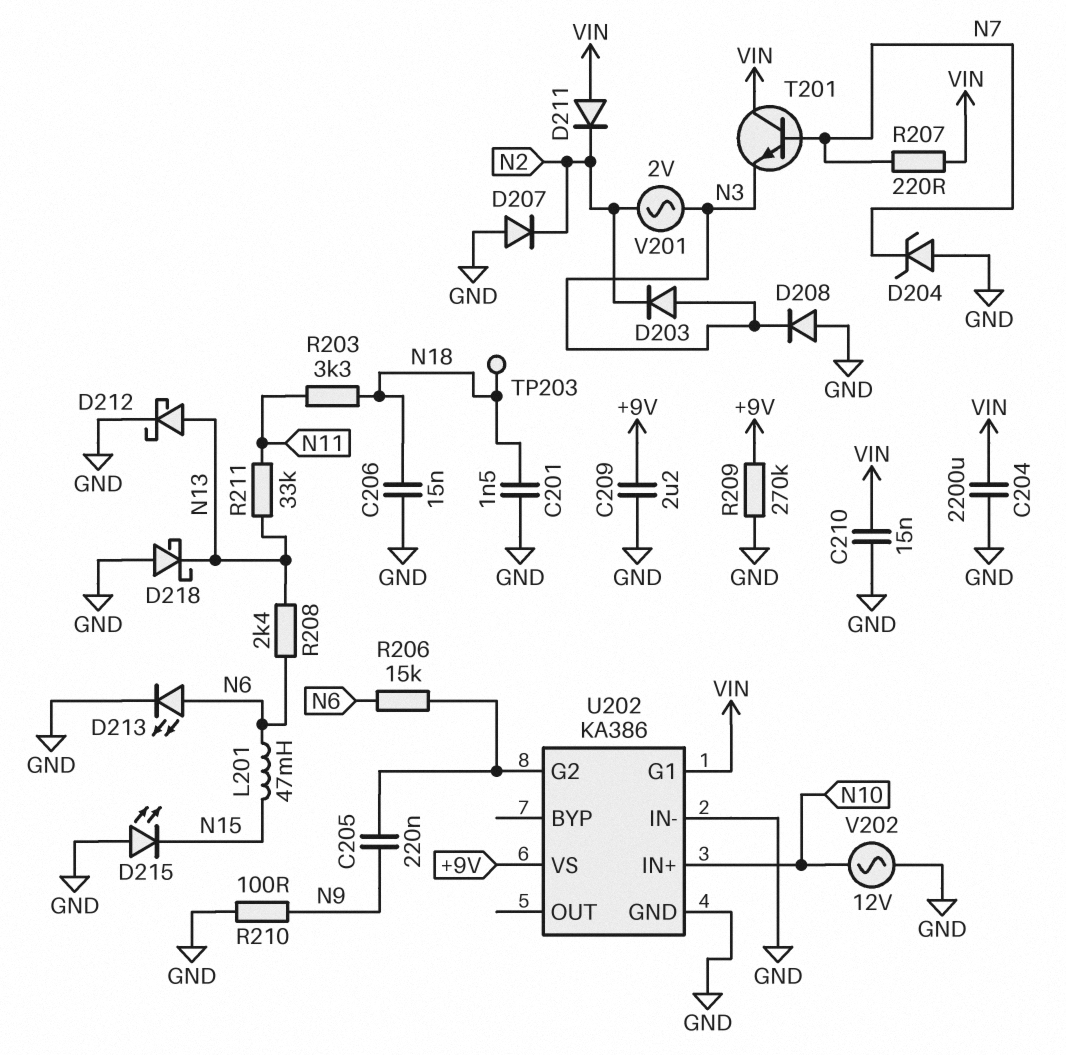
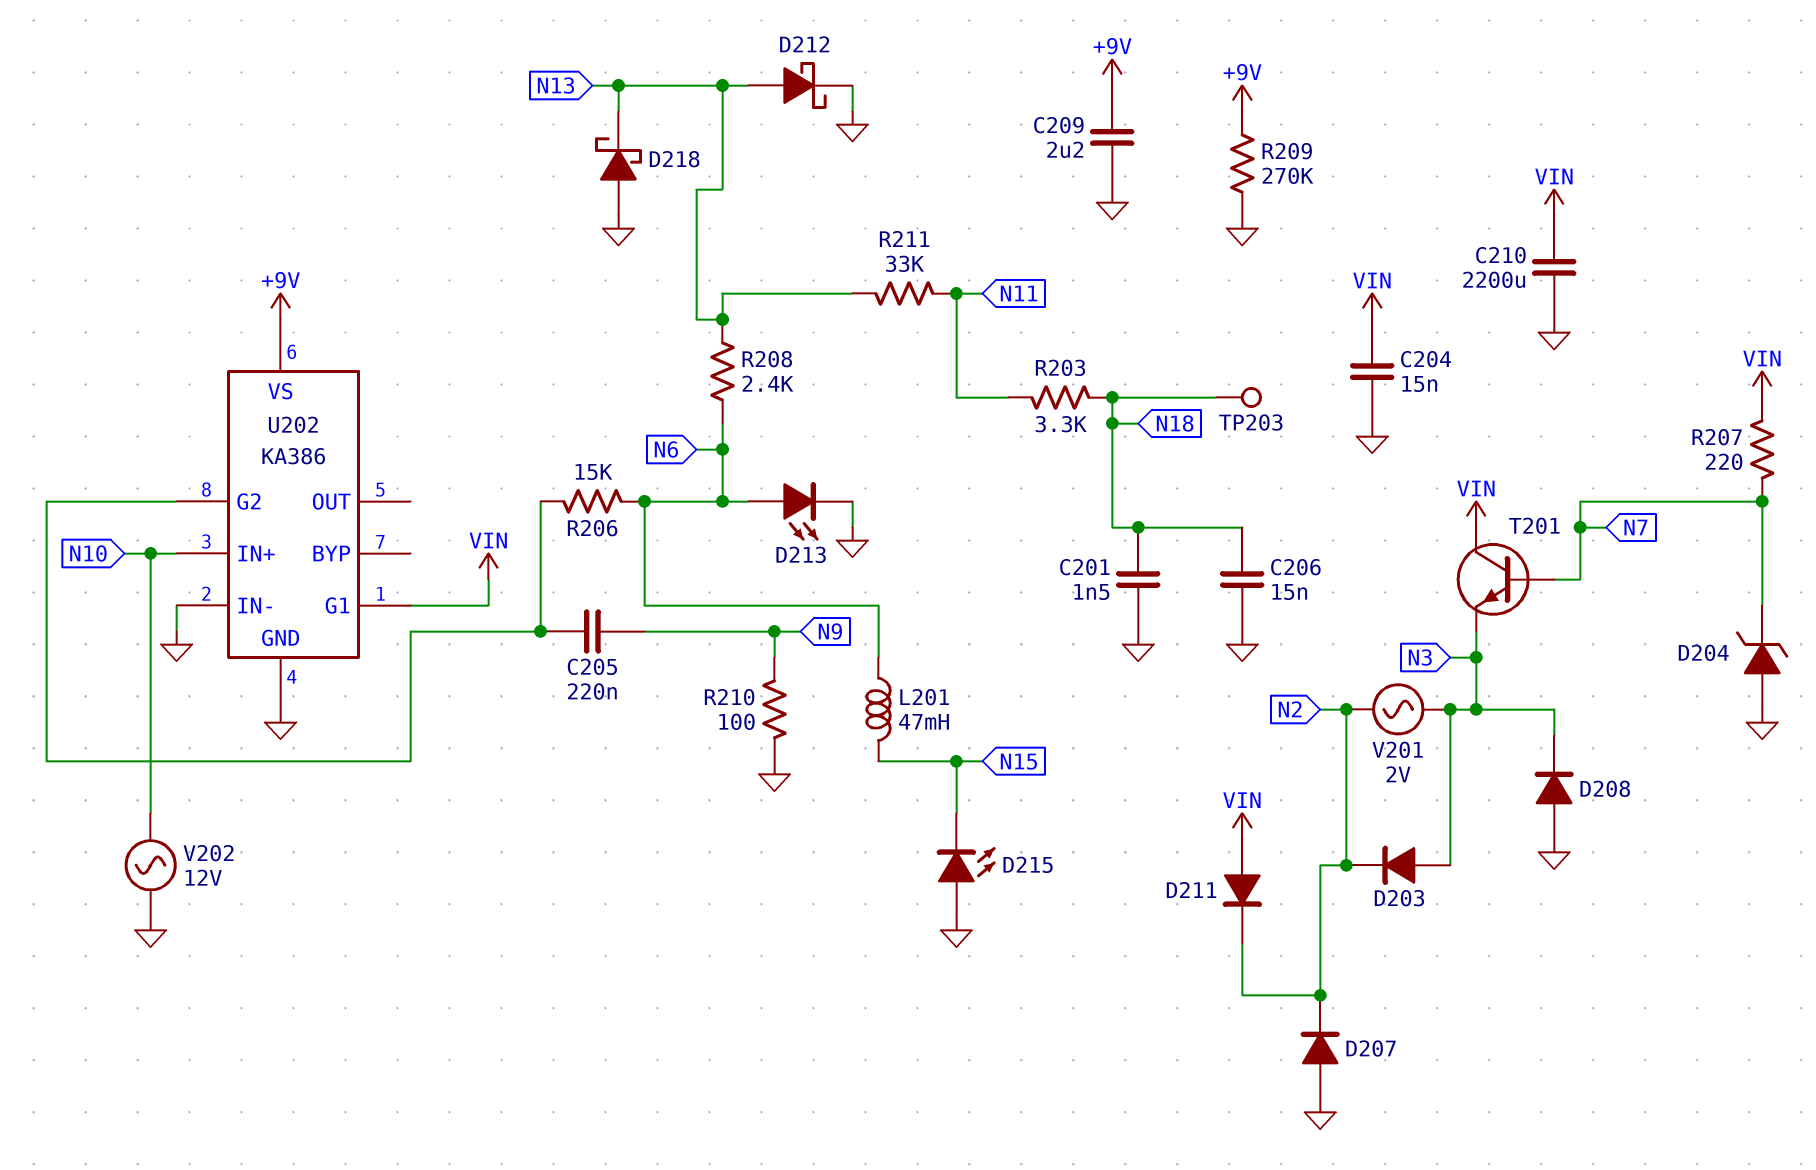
C204: 2200uF (GND, VIN) -> 15nF (GND, VIN)
C210: 15nF (GND, VIN) -> 2200uF (GND, VIN)

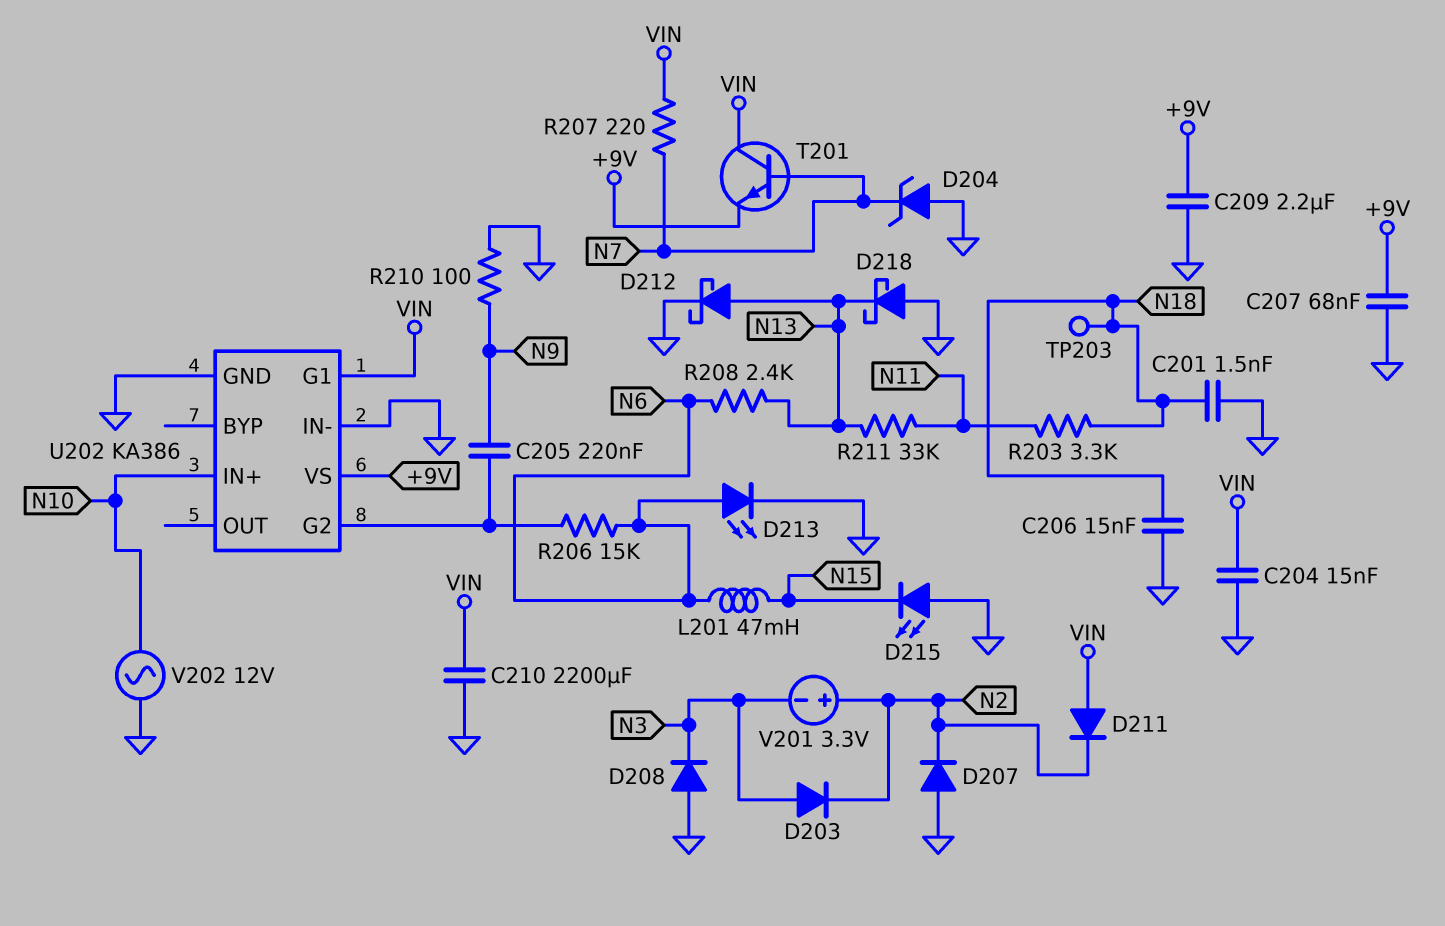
C207: none -> 68nF (+9V, GND)
R209: 270k (+9V, GND) -> none
T201: NPN (B N7, C VIN, E N3) -> NPN (B N7, C VIN, E +9V)
V201: AC 2V (N2, N3) -> 3.3V (plus N2, minus N3)

